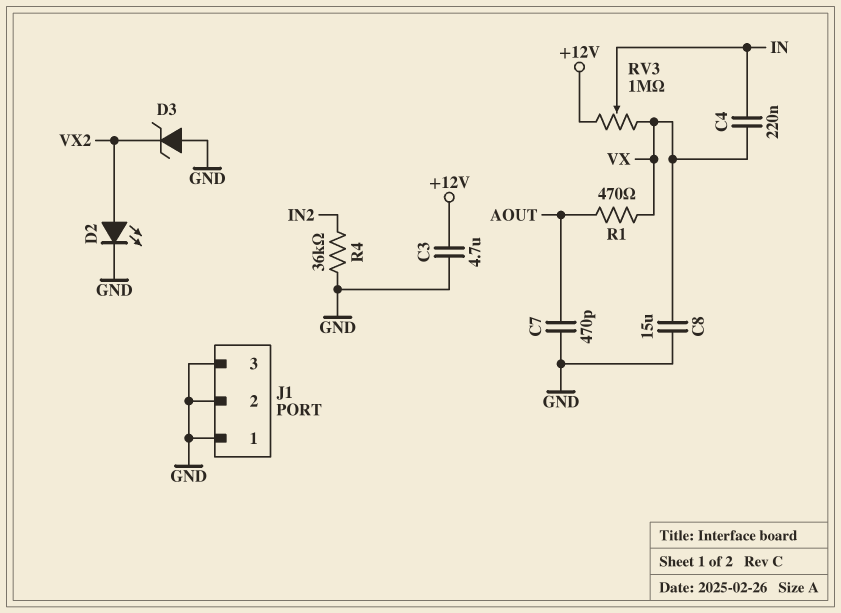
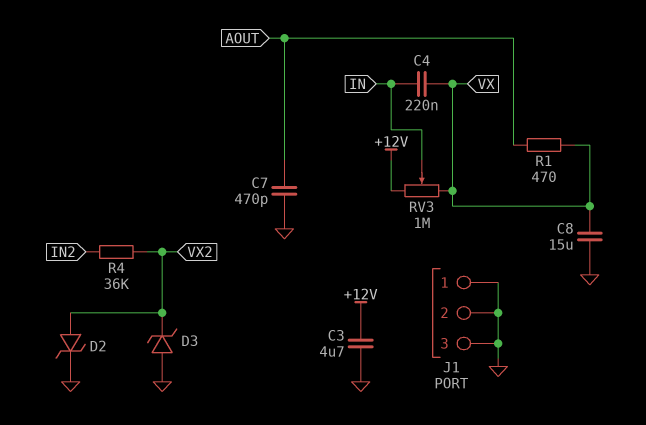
D2: LED (A VX2, K GND) -> zener (A VX2, K GND)
R4: 36k (GND, IN2) -> 36k (IN2, VX2)

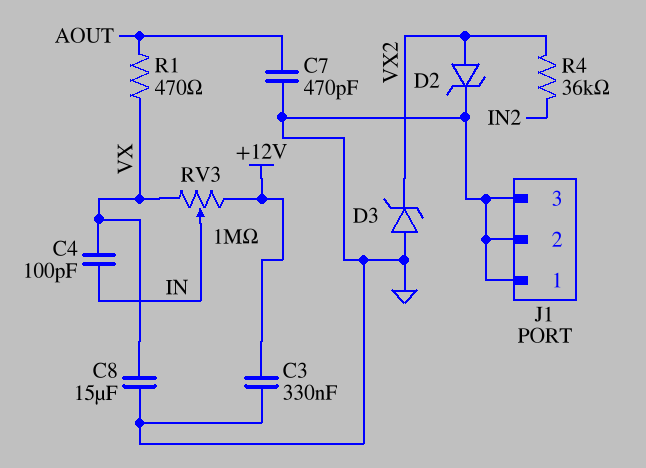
C3: 4.7uF (+12V, GND) -> 330nF (+12V, GND)
C4: 220nF (IN, VX) -> 100pF (IN, VX)

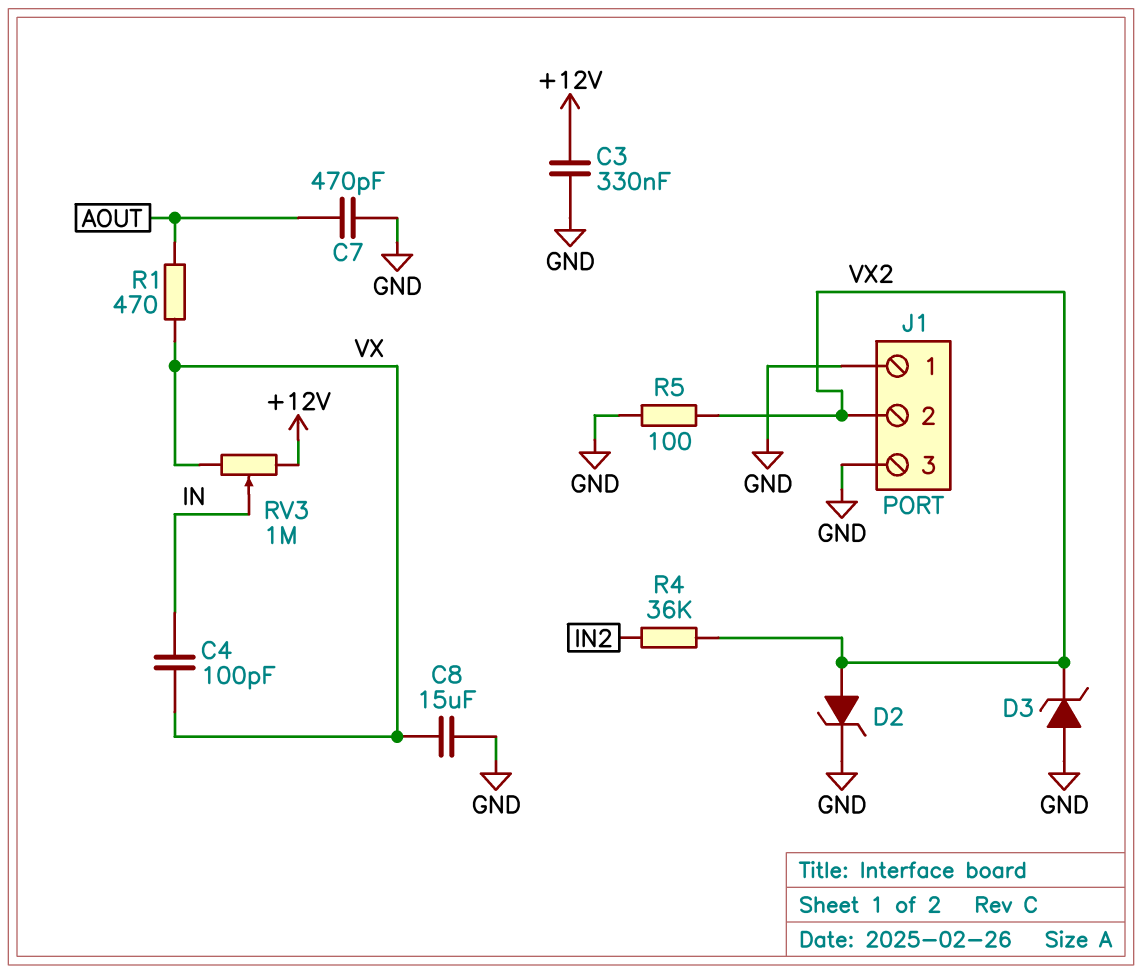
J1 pin 2: GND -> VX2
R5: none -> 100 (GND, VX2)

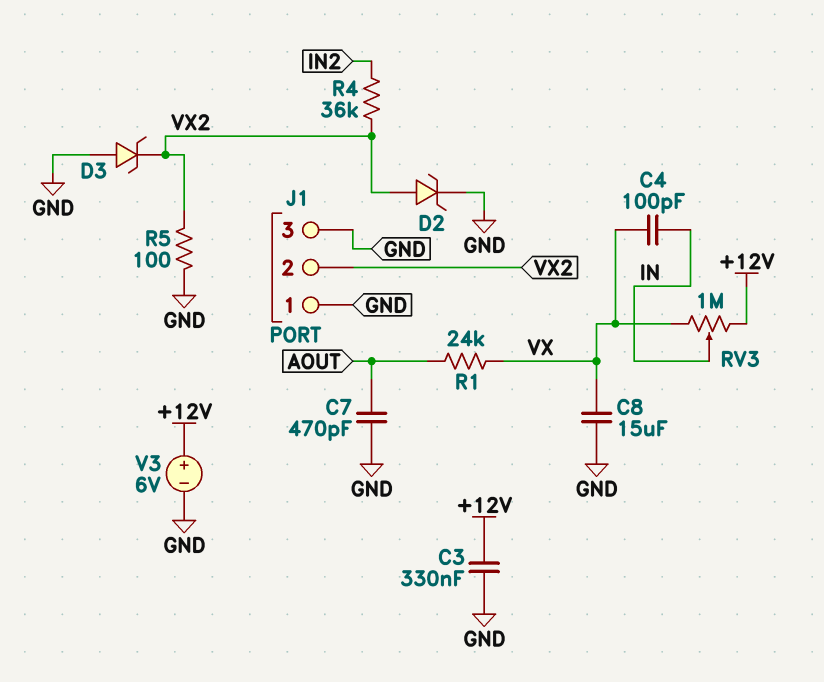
R1: 470 (AOUT, VX) -> 24k (AOUT, VX)
V3: none -> 6V (plus +12V, minus GND)

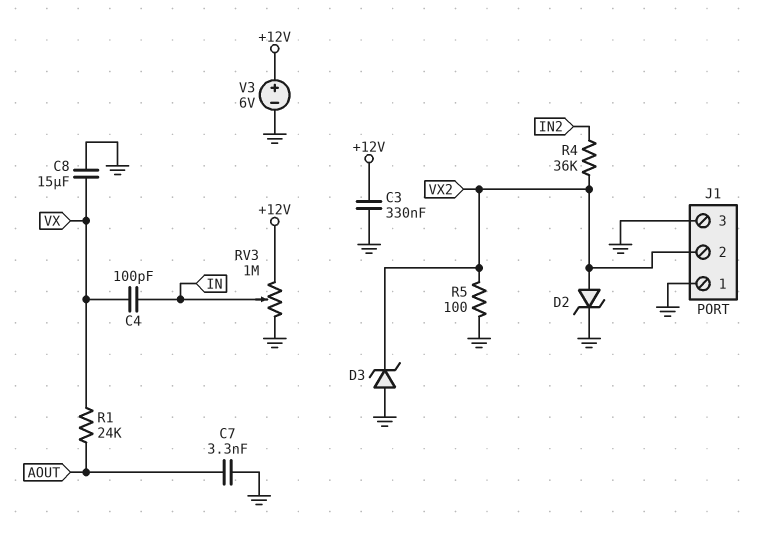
C7: 470pF (AOUT, GND) -> 3.3nF (AOUT, GND)
RV3: 1M (+12V, VX, wiper IN) -> 1M (+12V, GND, wiper IN)

